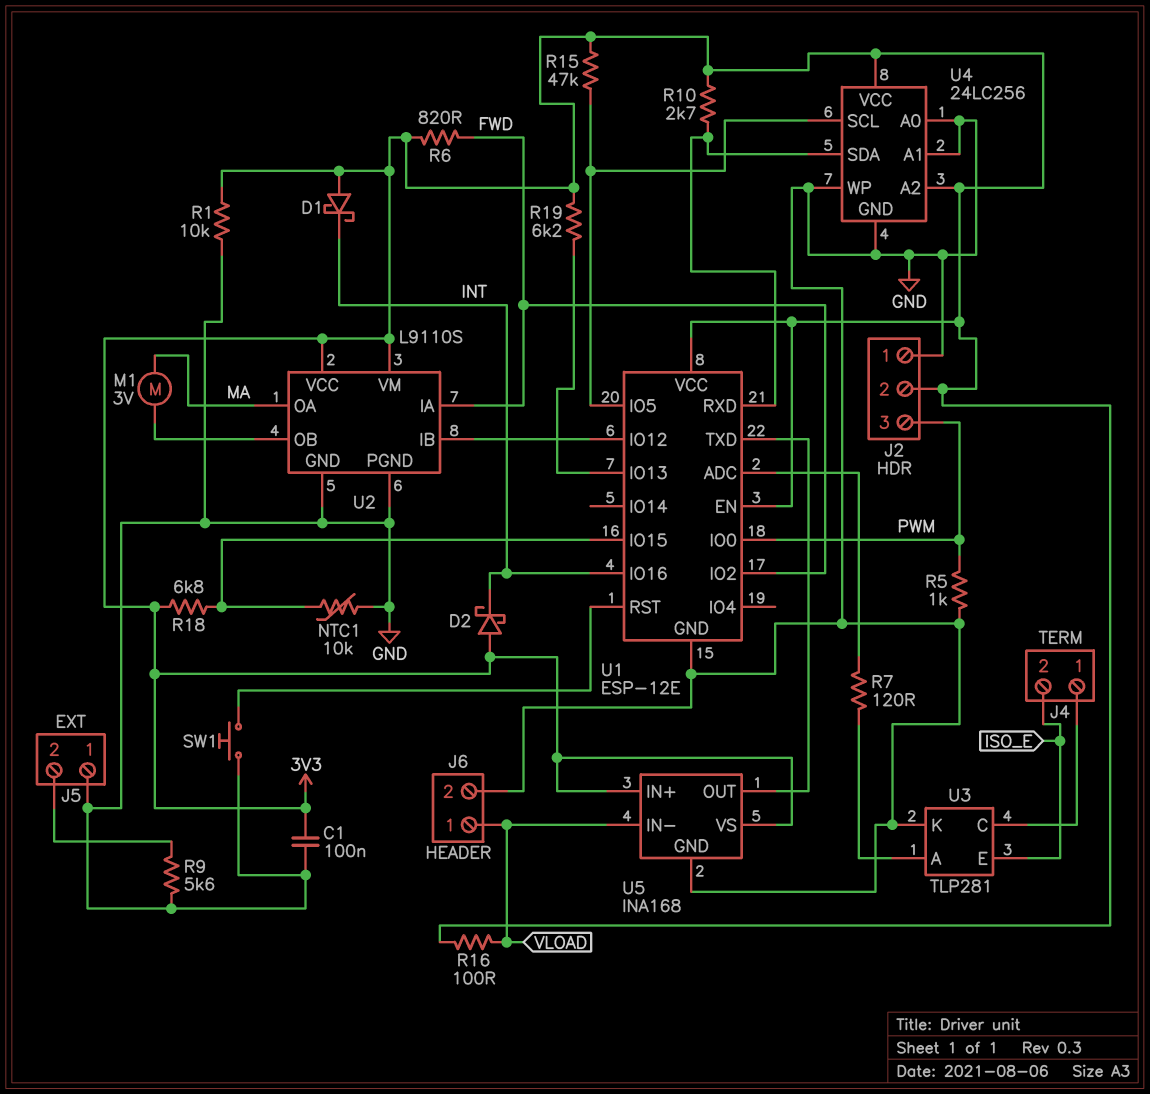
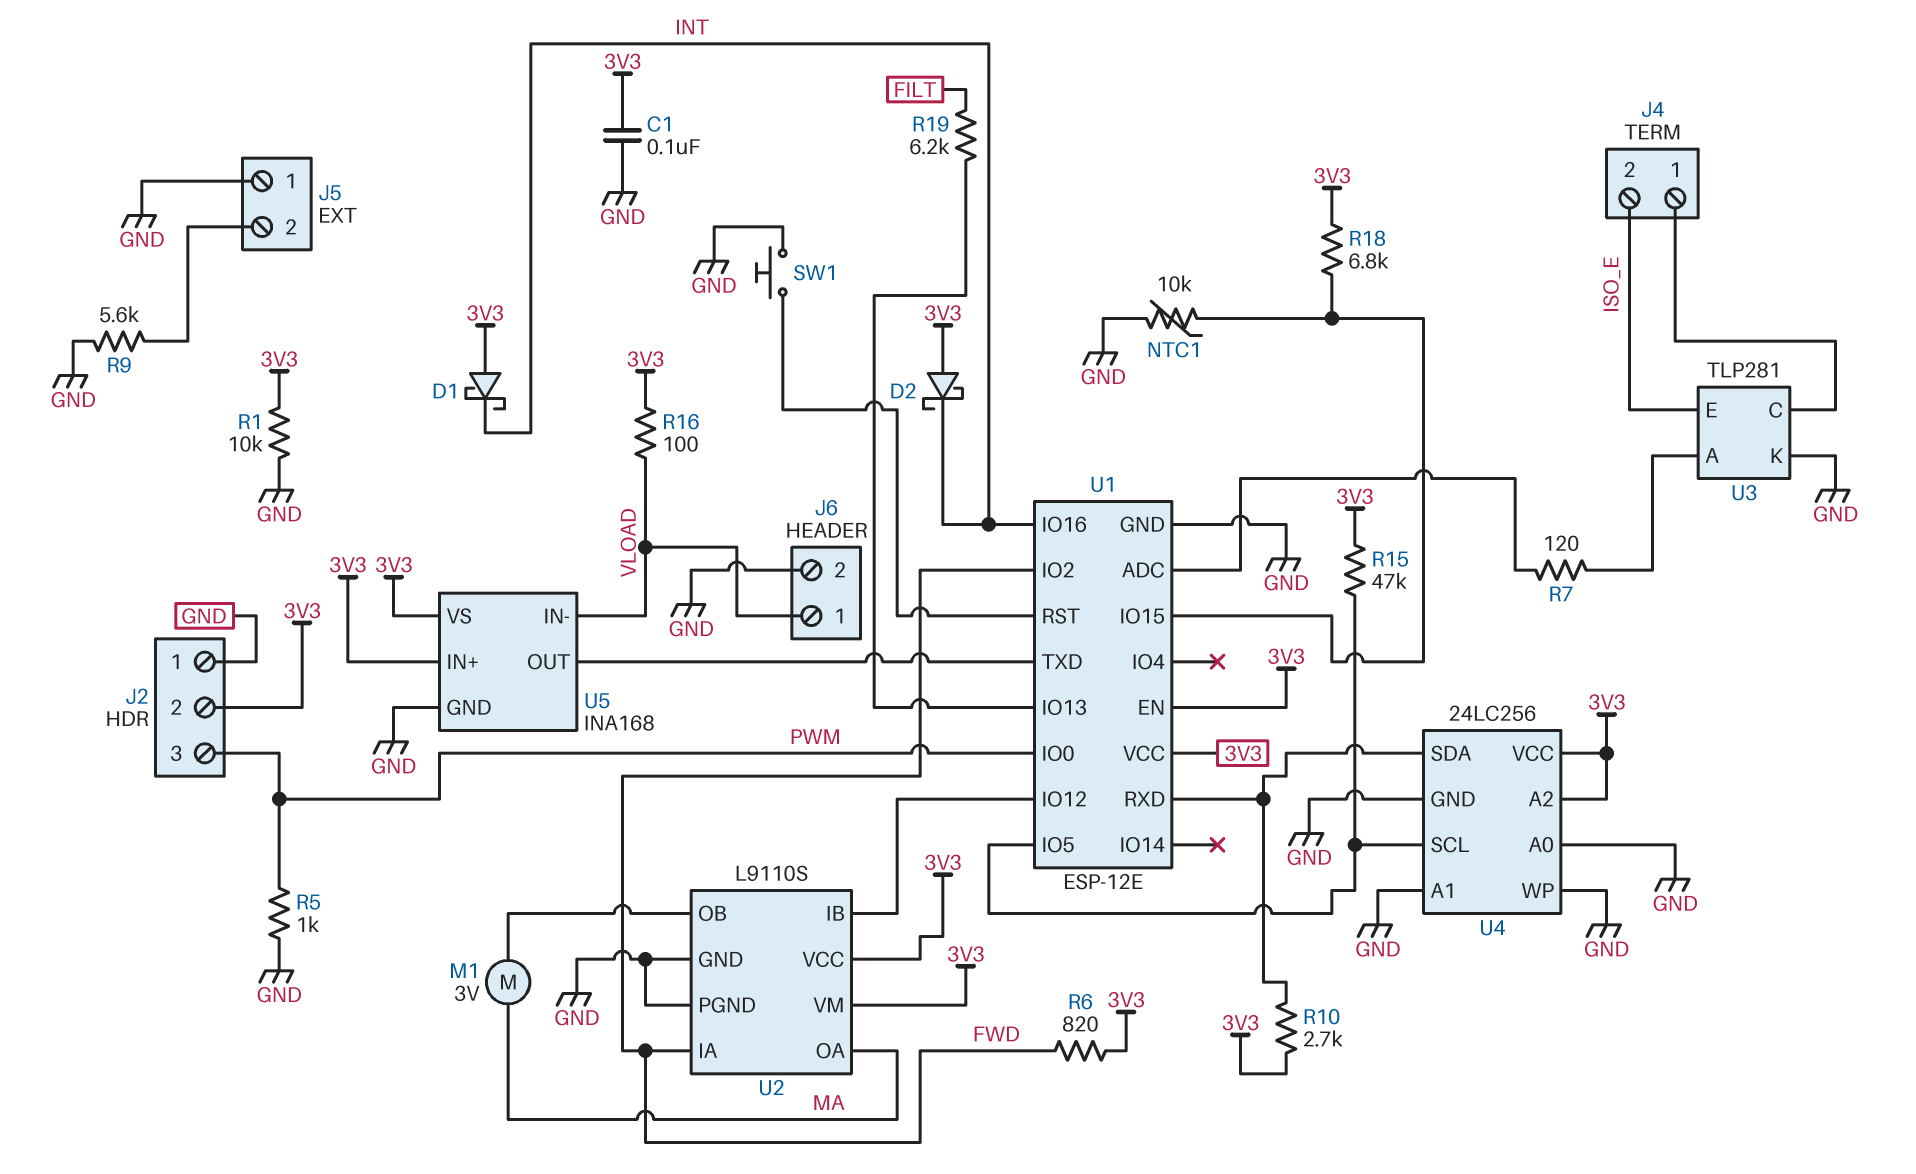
R19: 6.2k (3V3, U1/IO13) -> 6.2k (FILT, U1/IO13)

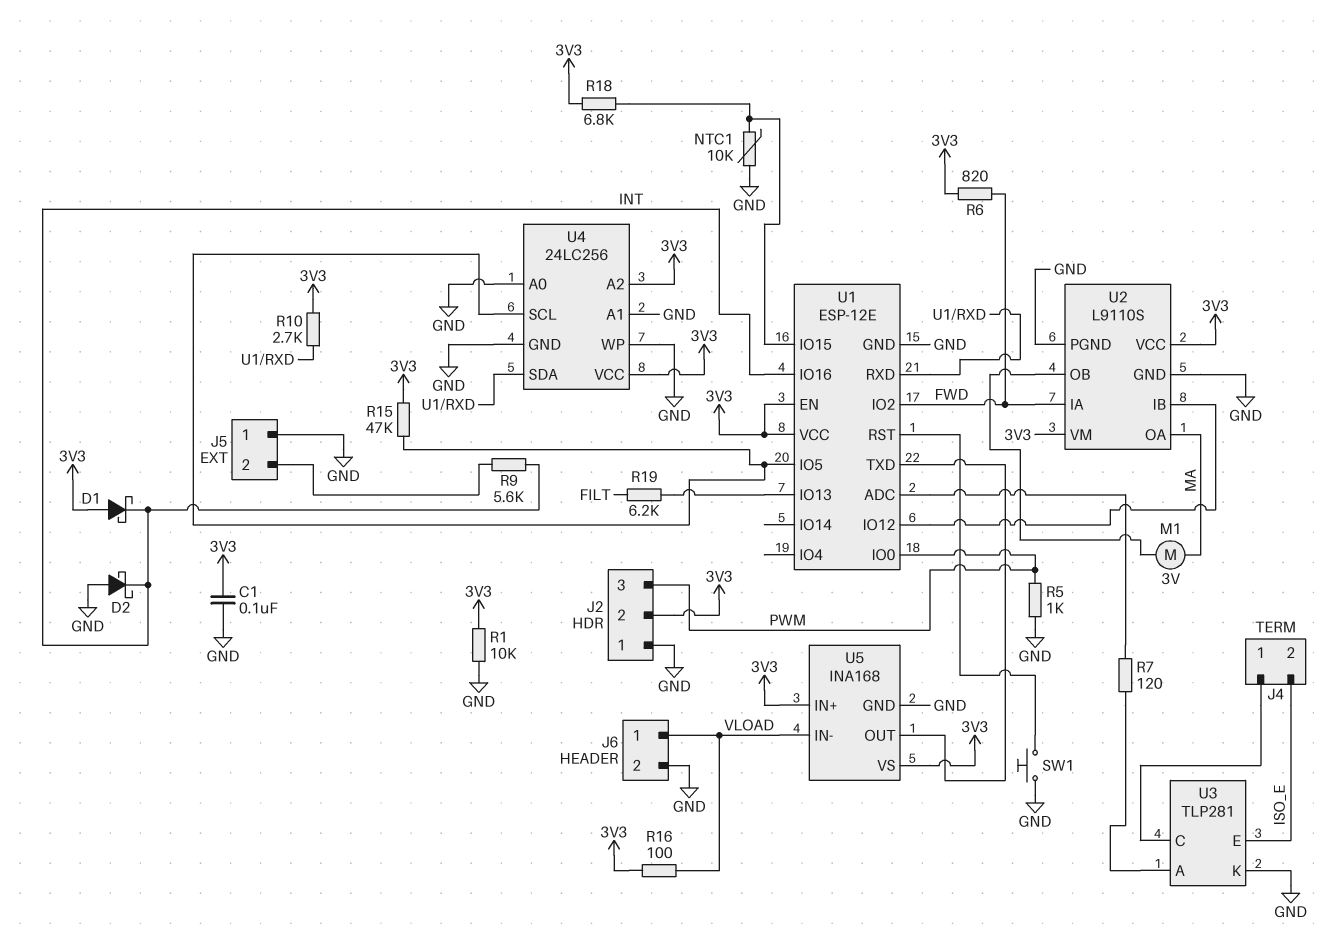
D2: schottky (A 3V3, K INT) -> schottky (A GND, K INT)
R9: 5.6k (GND, J5/2) -> 5.6k (INT, J5/2)

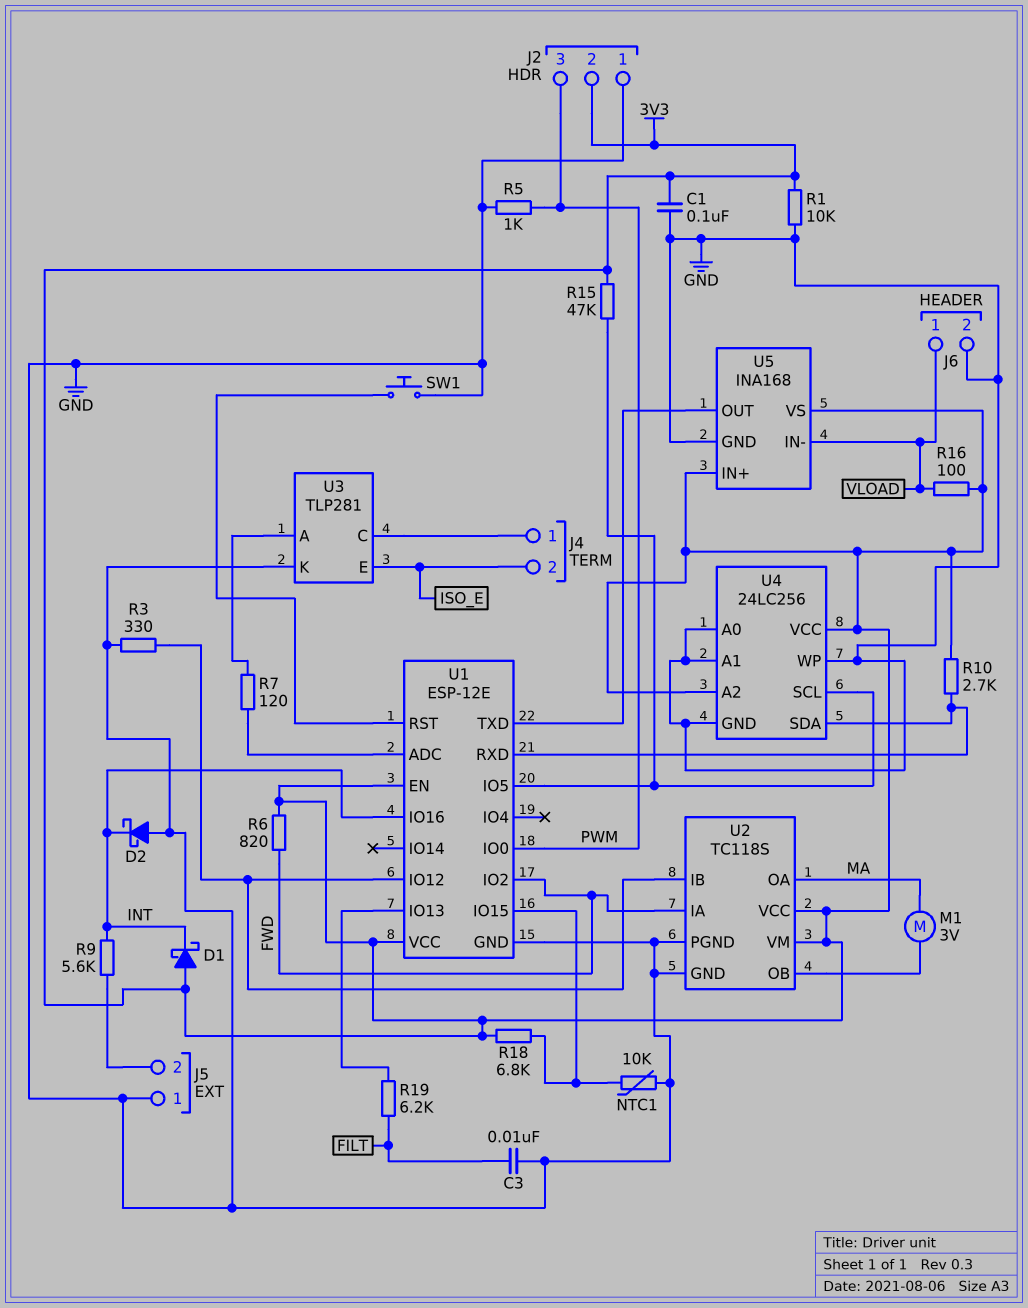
C3: none -> 10nF (FILT, GND)
R3: none -> 330 (GND, U1/IO12)
U2: L9110S -> TC118S

